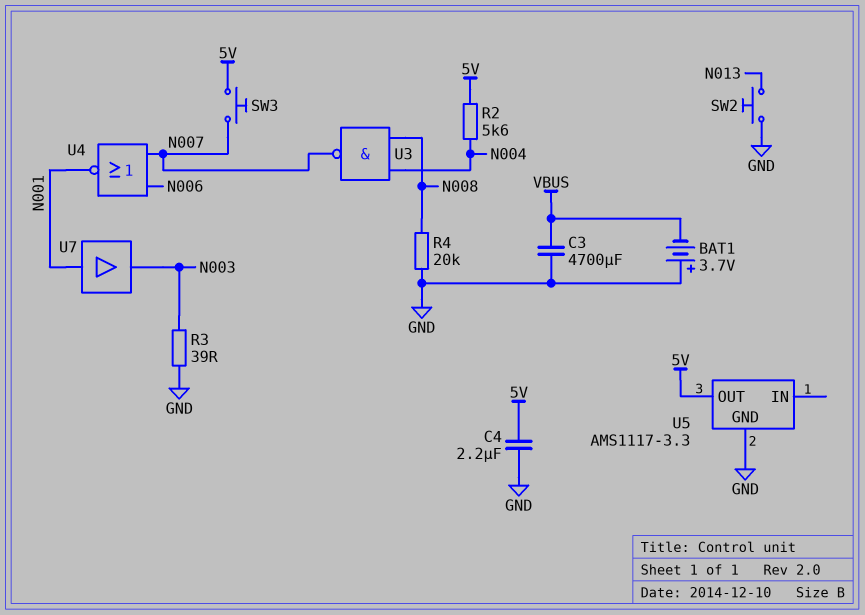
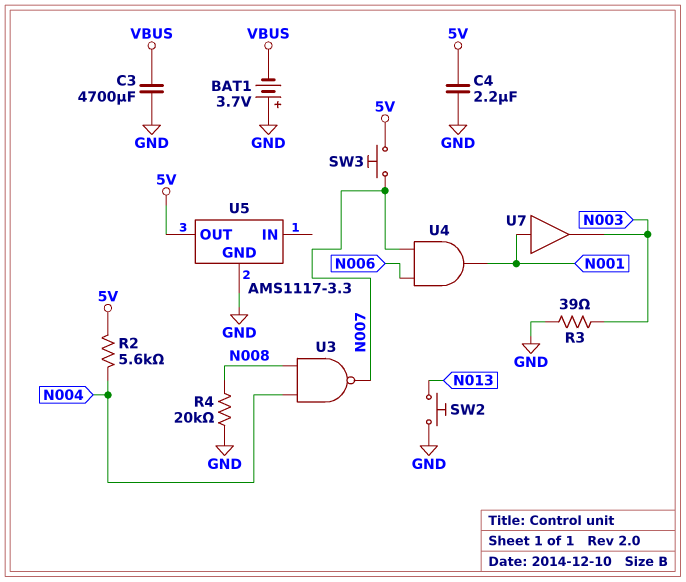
U4: NOR (in N006, in N007, out N001) -> AND (in N006, in N007, out N001)

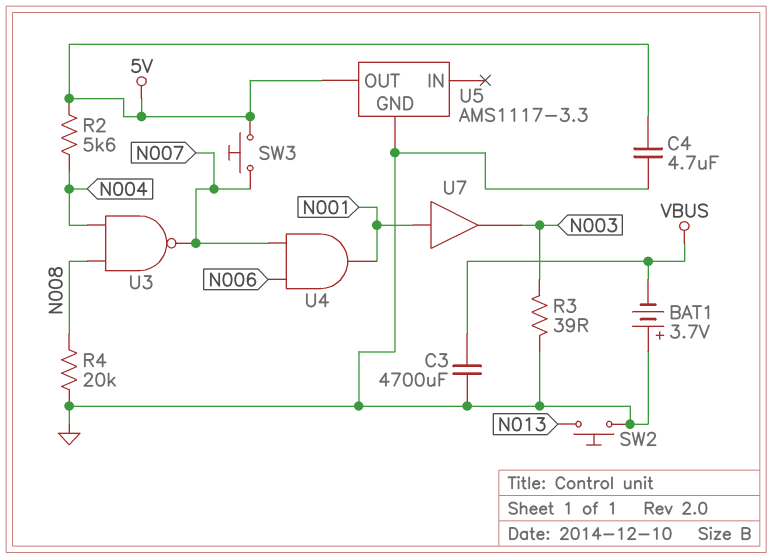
C4: 2.2uF (5V, GND) -> 4.7uF (5V, GND)

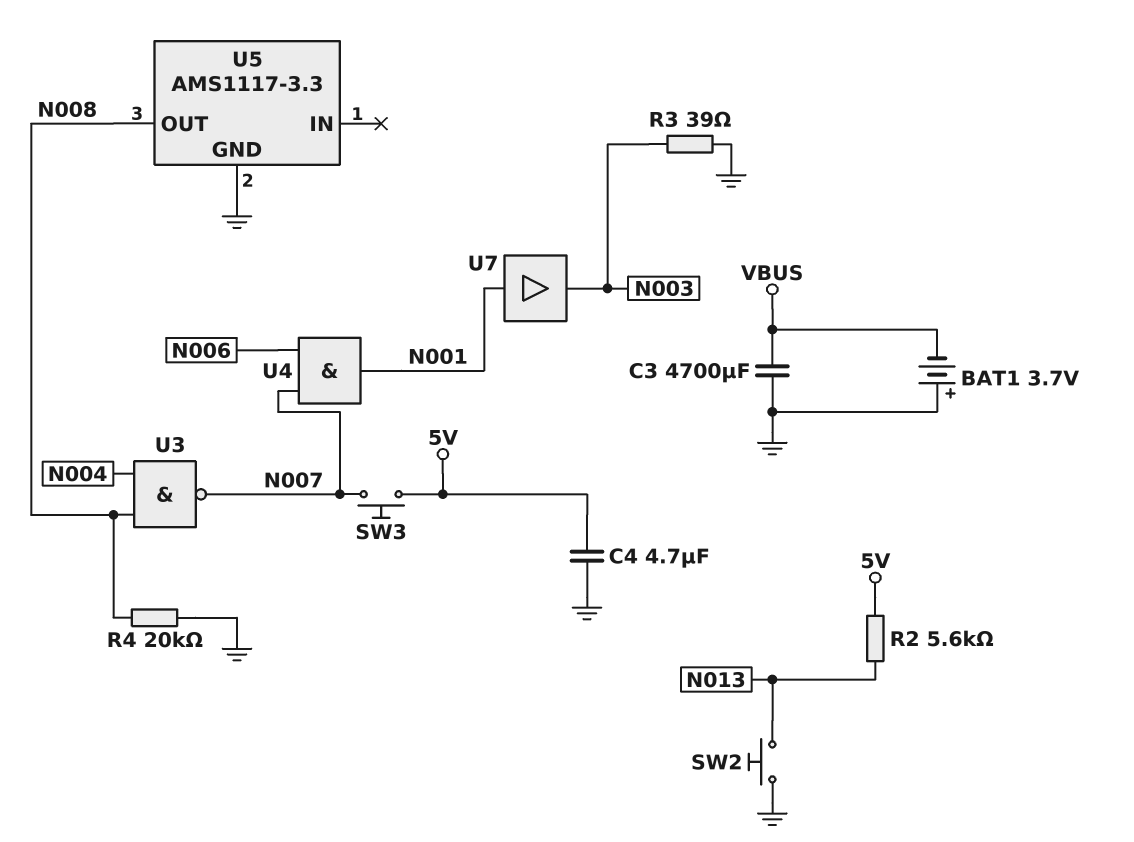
R2: 5.6k (5V, N004) -> 5.6k (5V, N013)
U5 pin OUT: 5V -> N008

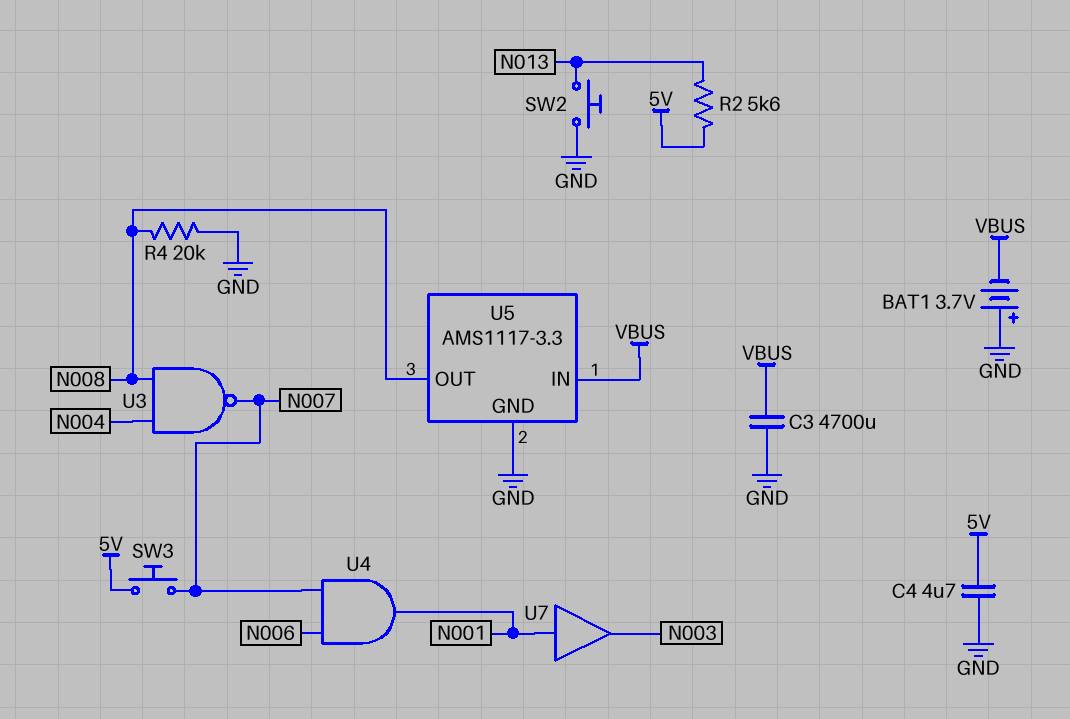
R3: 39 (GND, N003) -> none
U5 pin IN: none -> VBUS

